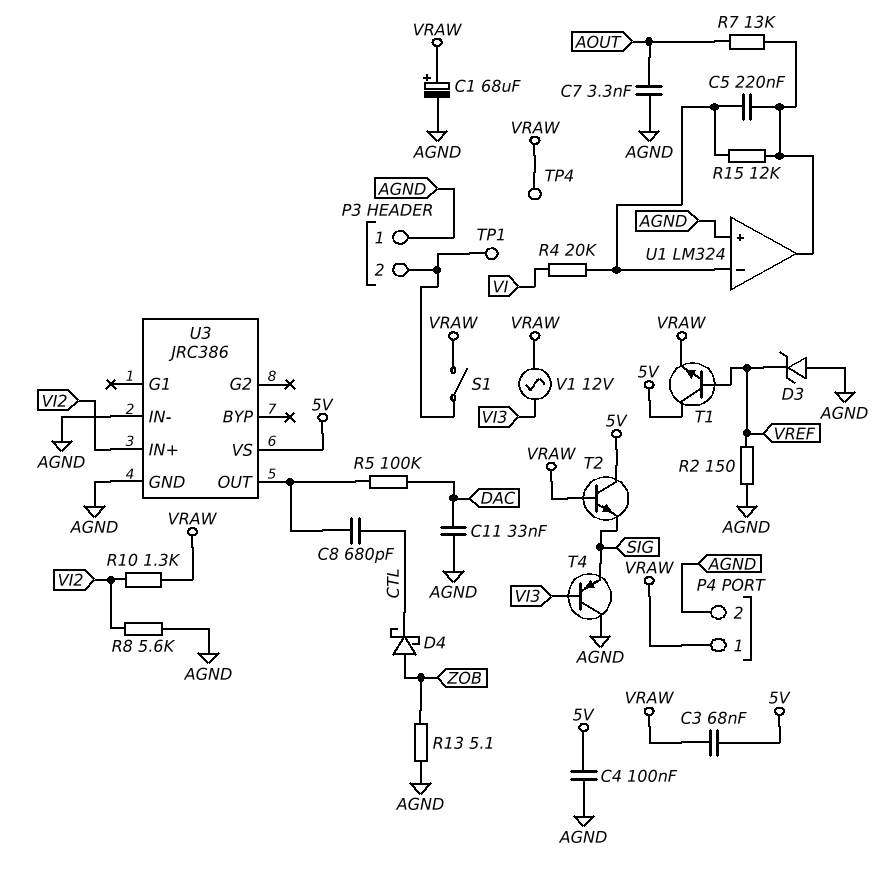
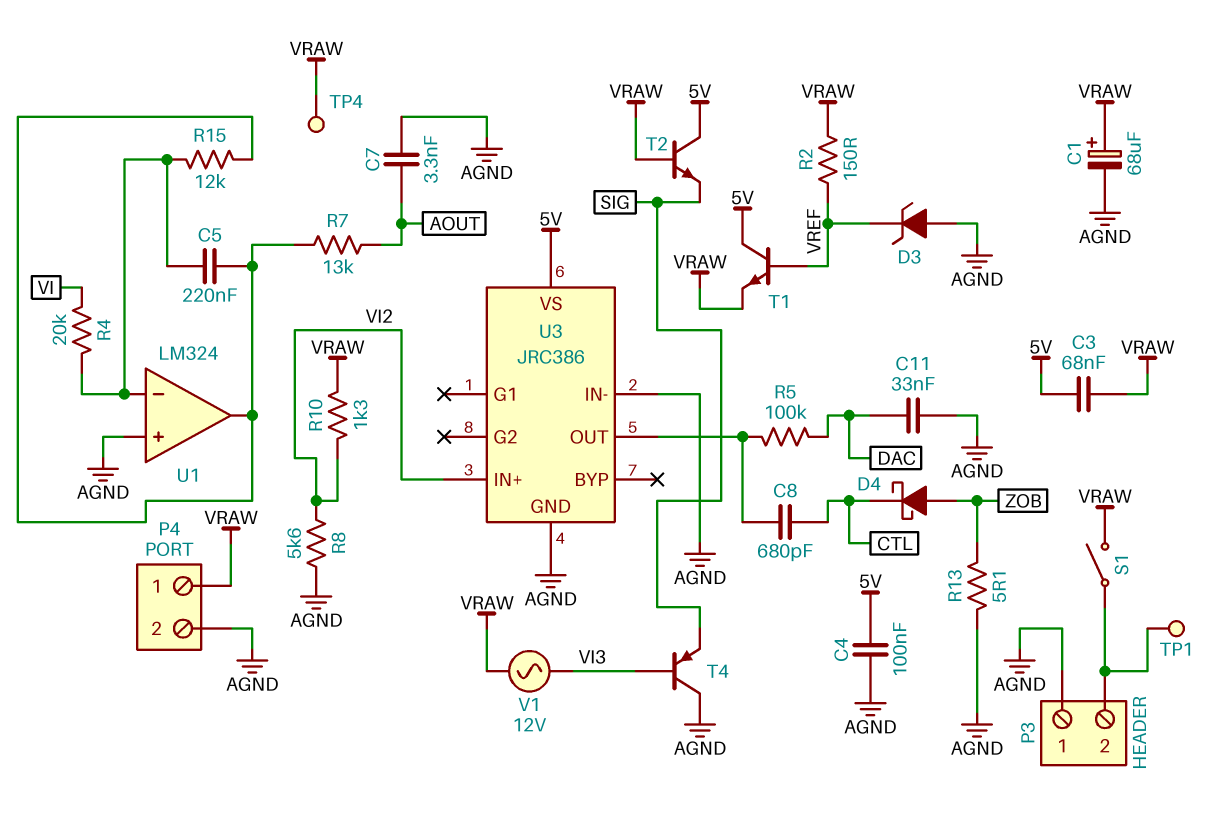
R2: 150 (AGND, VREF) -> 150 (VRAW, VREF)

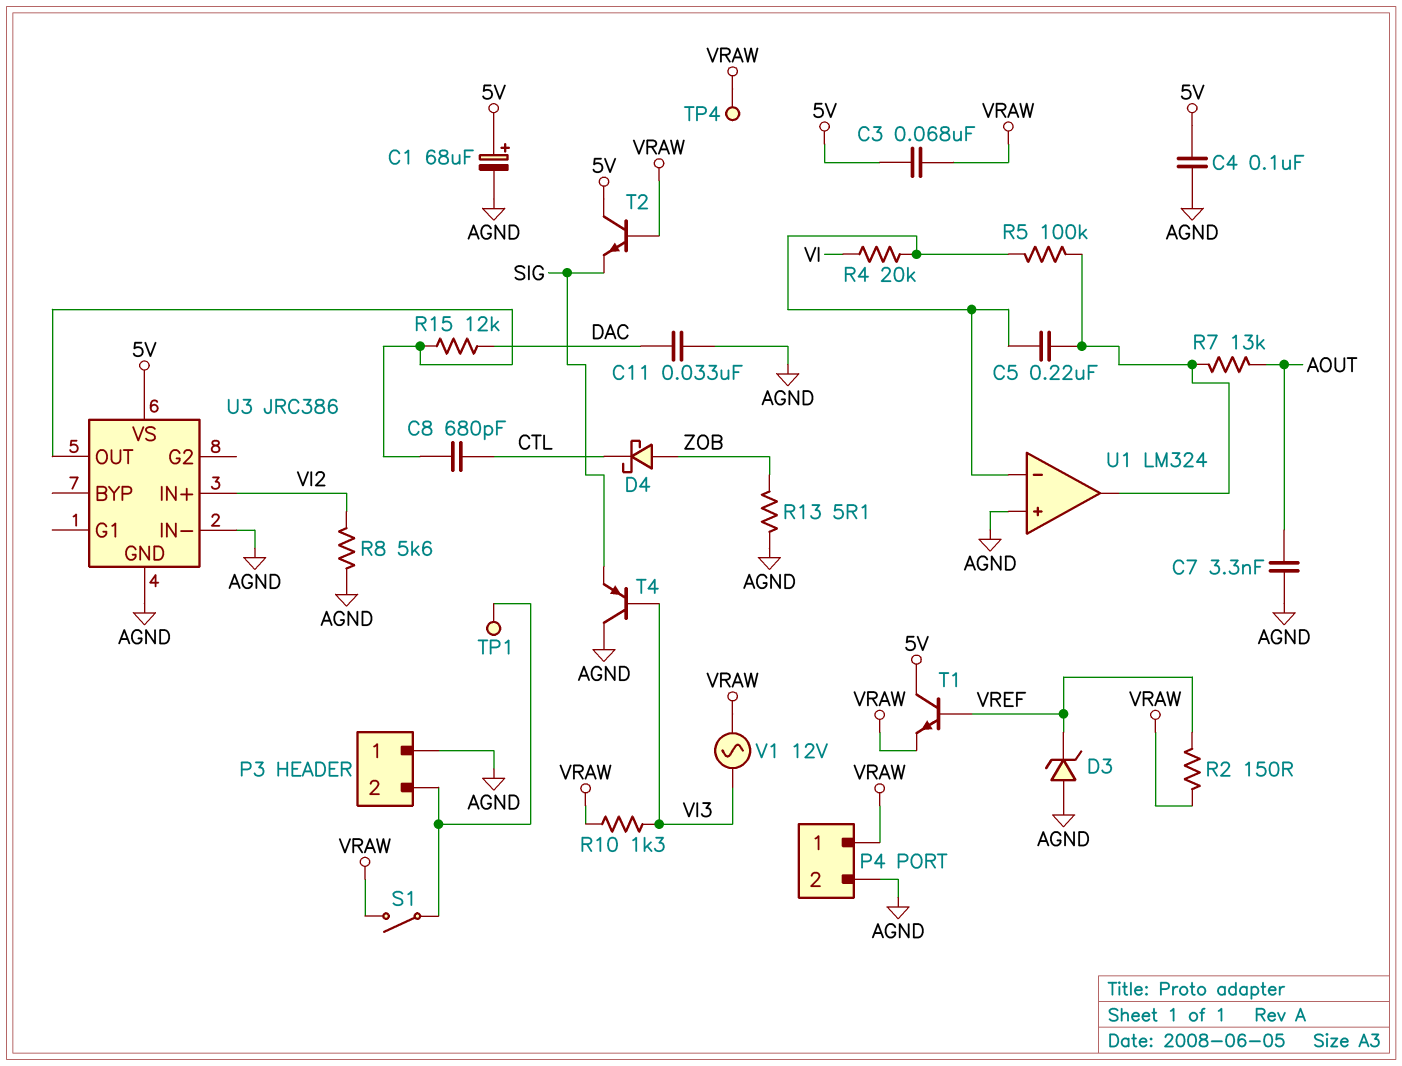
C1: 68uF (plus VRAW, minus AGND) -> 68uF (plus 5V, minus AGND)
R5: 100k (DAC, U3/OUT) -> 100k (U1/in-, U1/out)
R10: 1.3k (VI2, VRAW) -> 1.3k (VI3, VRAW)
R15: 12k (U1/in-, U1/out) -> 12k (DAC, U3/OUT)

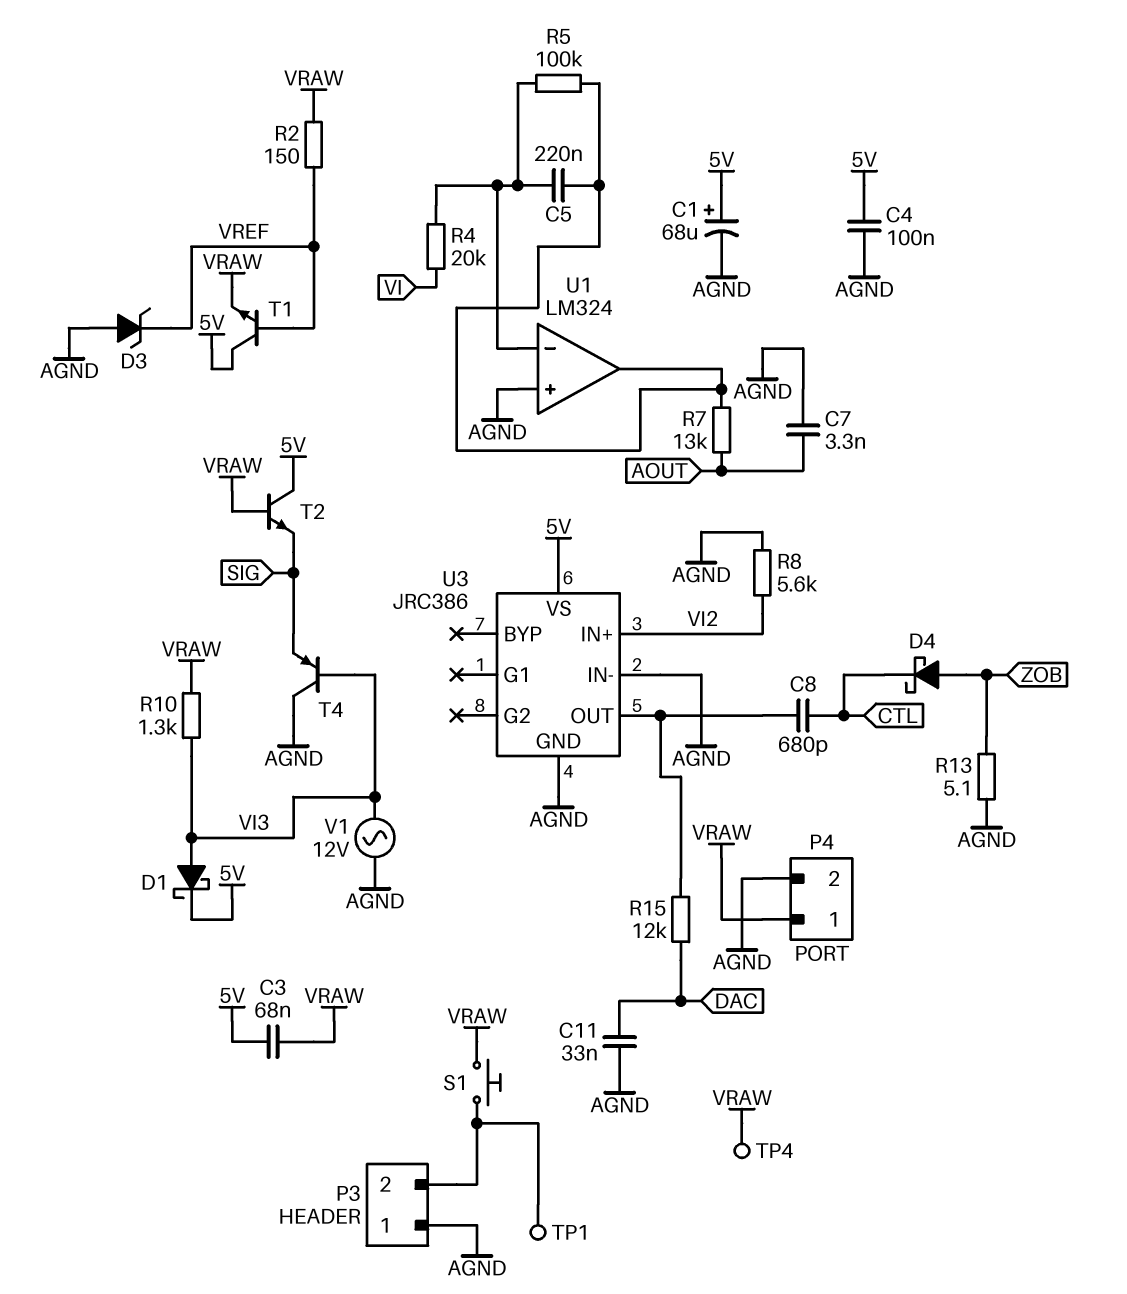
D1: none -> schottky (A VI3, K 5V)
S1: switch (P3/2, VRAW) -> button (P3/2, VRAW)
V1: AC 12V (VI3, VRAW) -> AC 12V (AGND, VI3)

